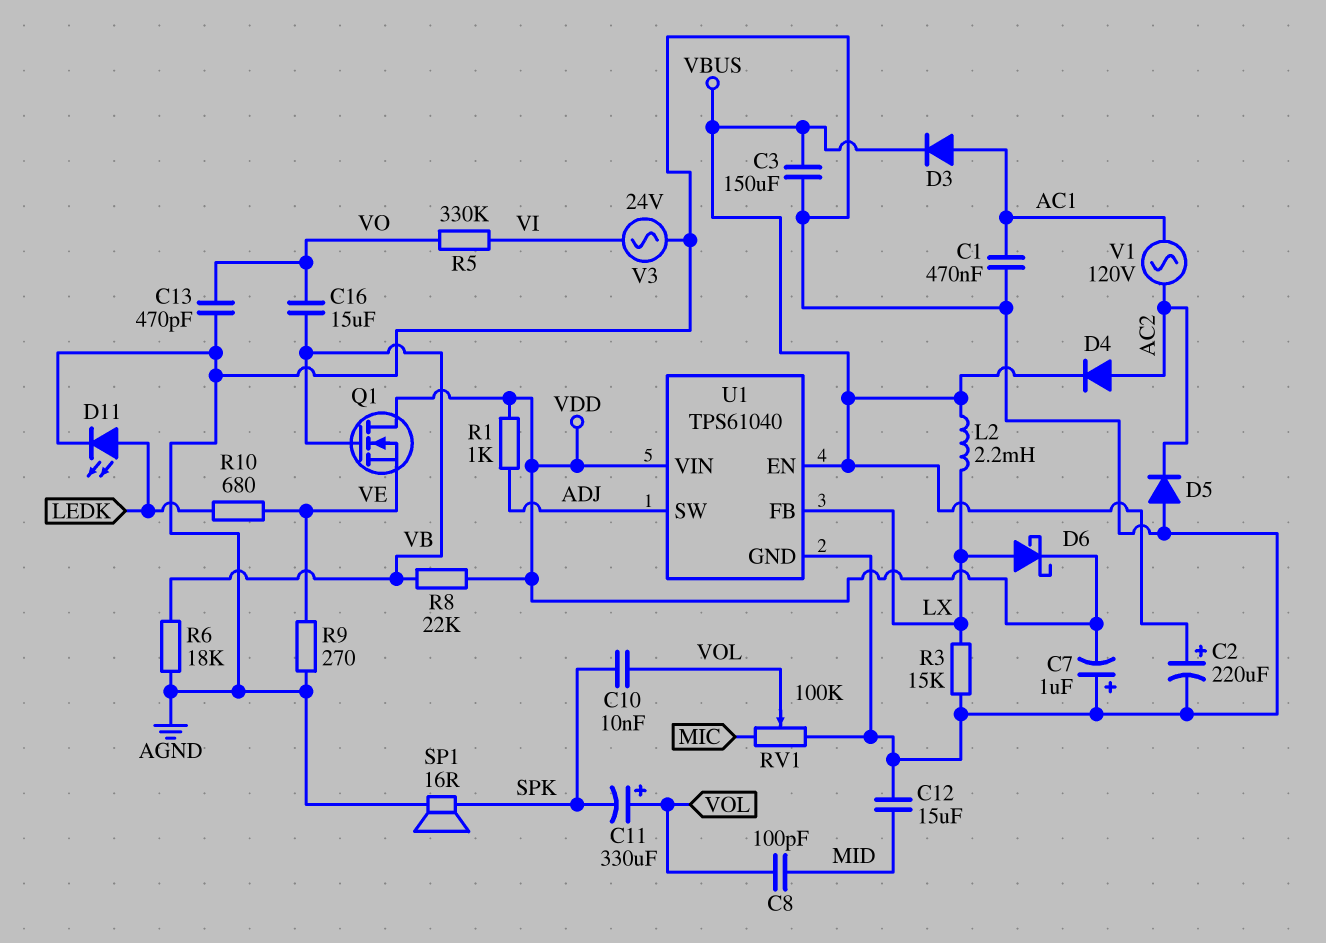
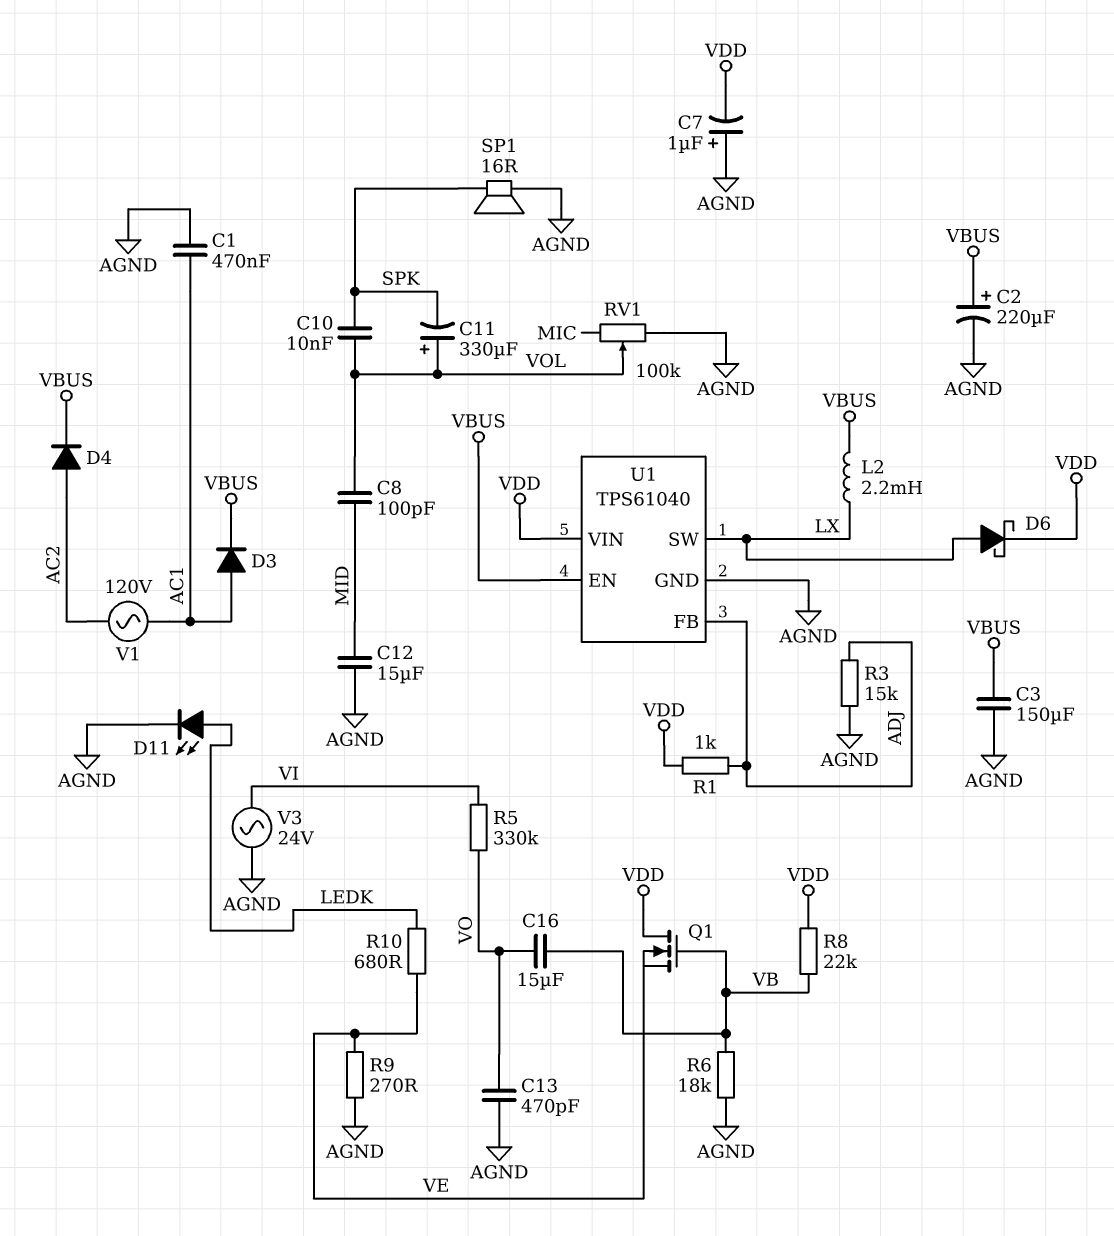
D5: diode (A AGND, K AC2) -> none
R3: 15k (AGND, LX) -> 15k (ADJ, AGND)
U1 pin FB: LX -> ADJ
U1 pin SW: ADJ -> LX

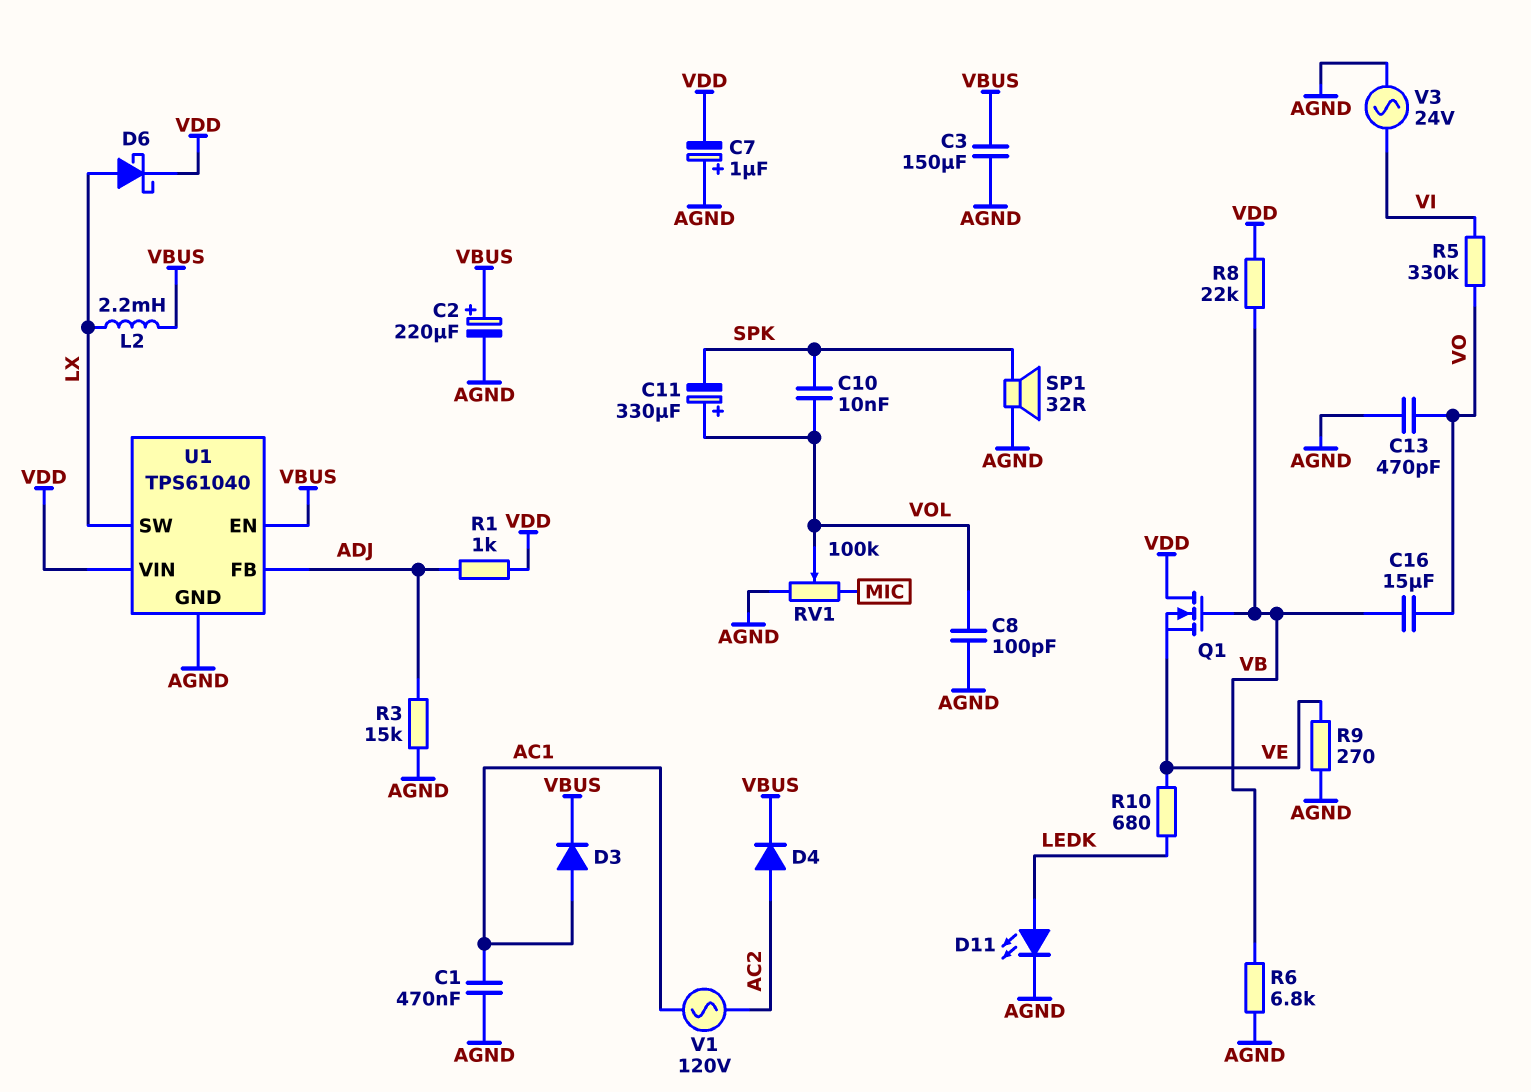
C8: 100pF (MID, VOL) -> 100pF (AGND, VOL)
C12: 15uF (AGND, MID) -> none
R6: 18k (AGND, VB) -> 6.8k (AGND, VB)
SP1: speaker 16R (AGND, SPK) -> speaker 32R (AGND, SPK)

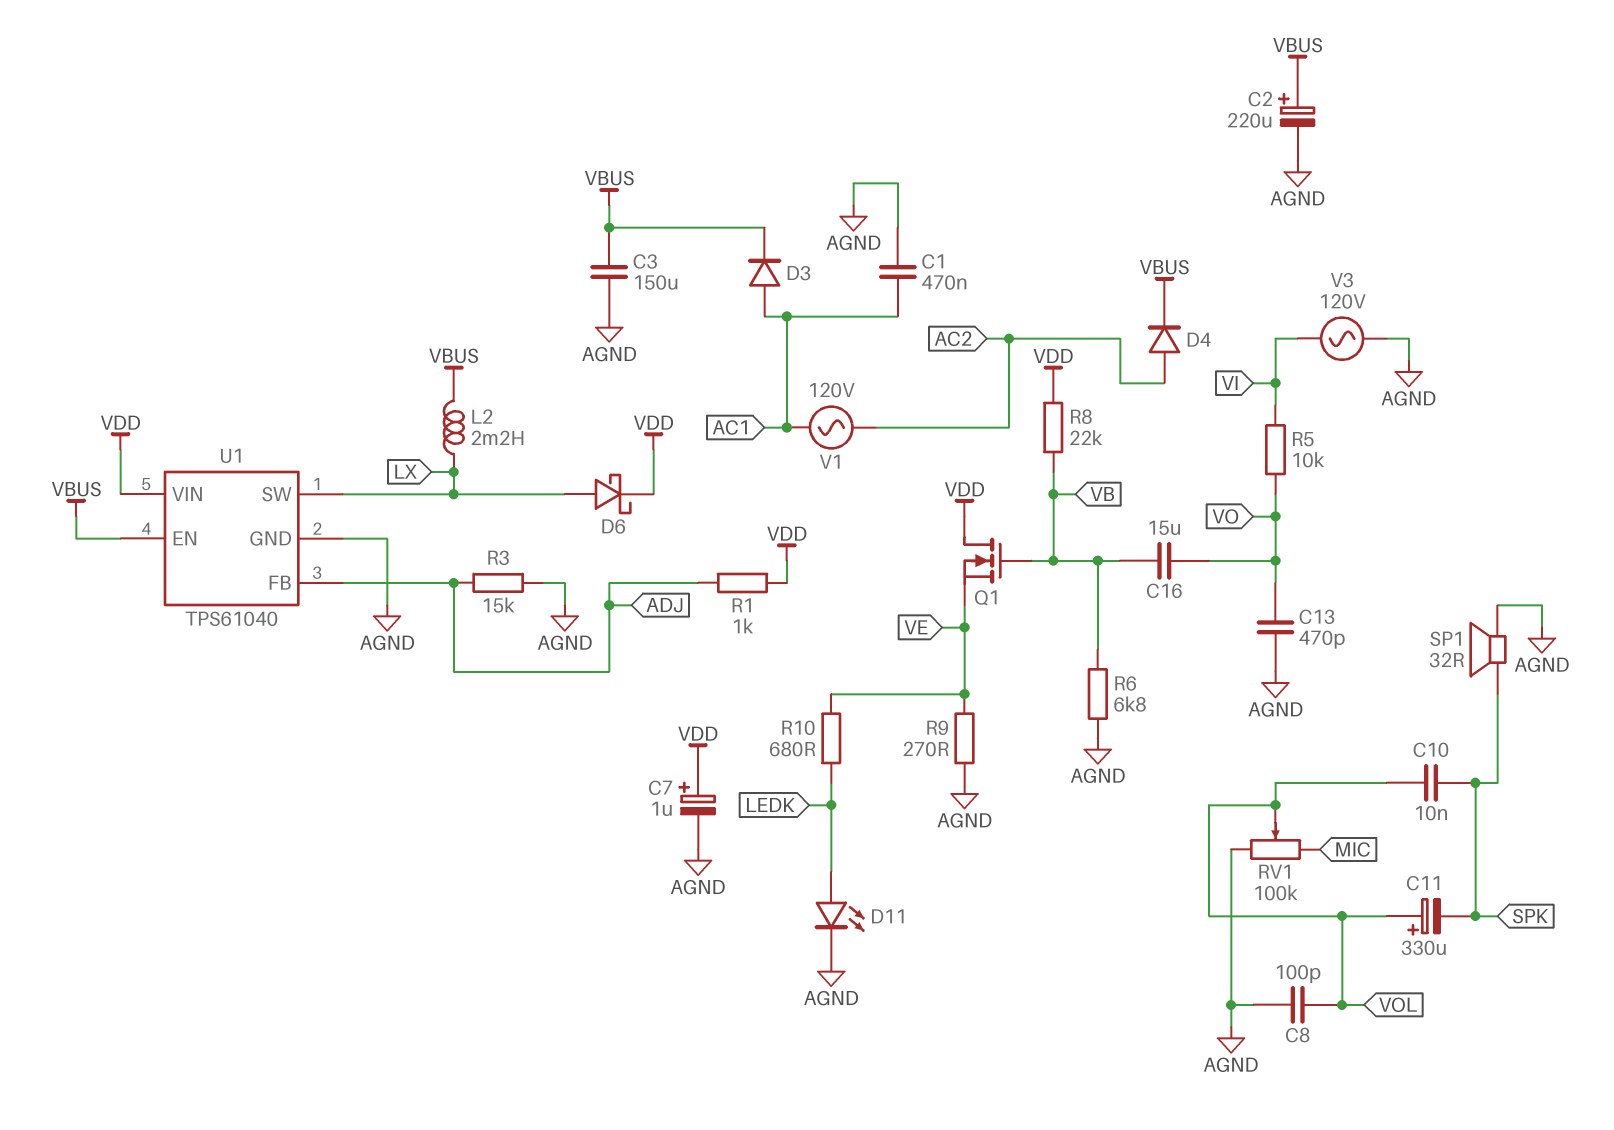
C7: 1uF (plus AGND, minus VDD) -> 1uF (plus VDD, minus AGND)
R5: 330k (VI, VO) -> 10k (VI, VO)
V3: AC 24V (AGND, VI) -> AC 120V (AGND, VI)

